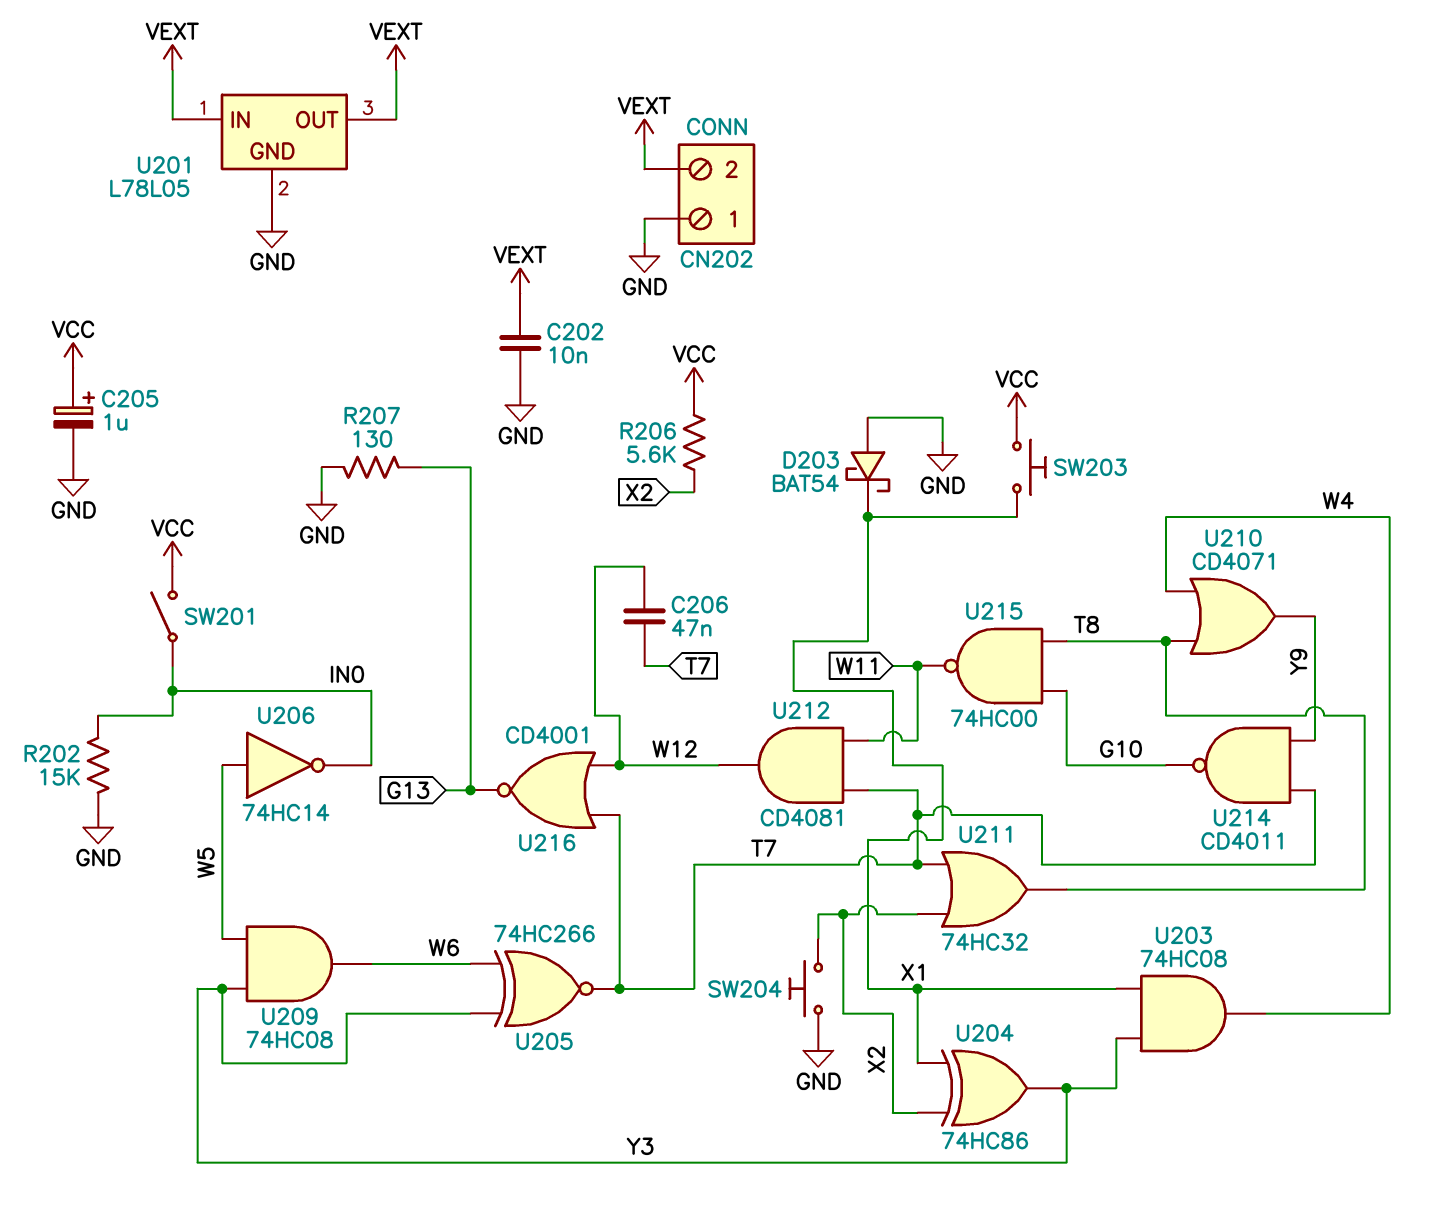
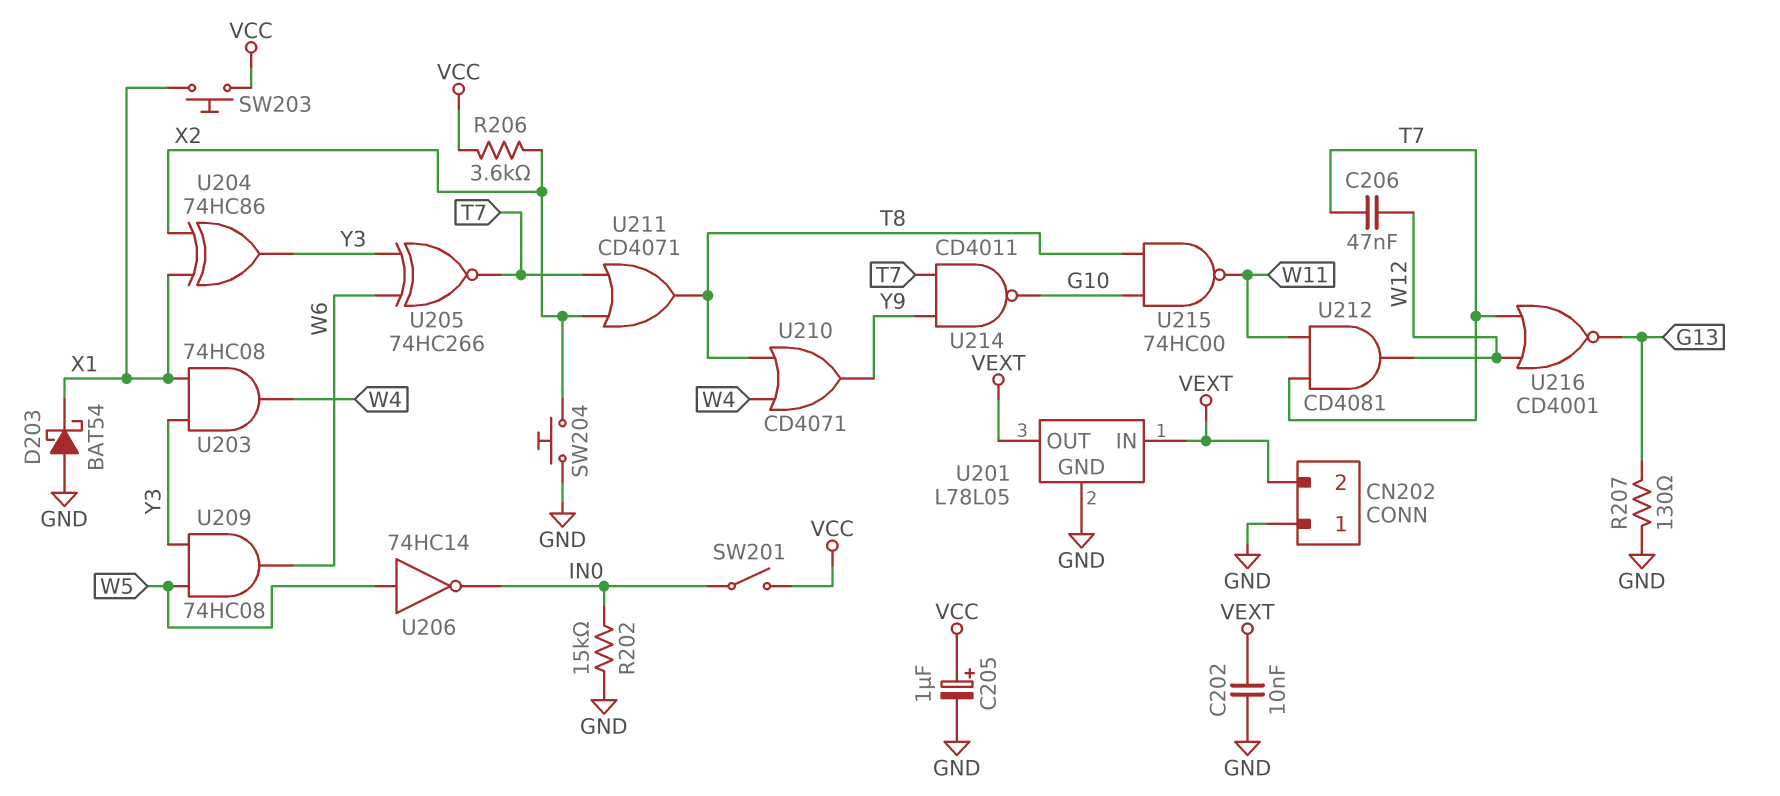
R206: 5.6k (VCC, X2) -> 3.6k (VCC, X2)
U211: OR 74HC32 (in T7, in X2, out T8) -> OR CD4071 (in T7, in X2, out T8)

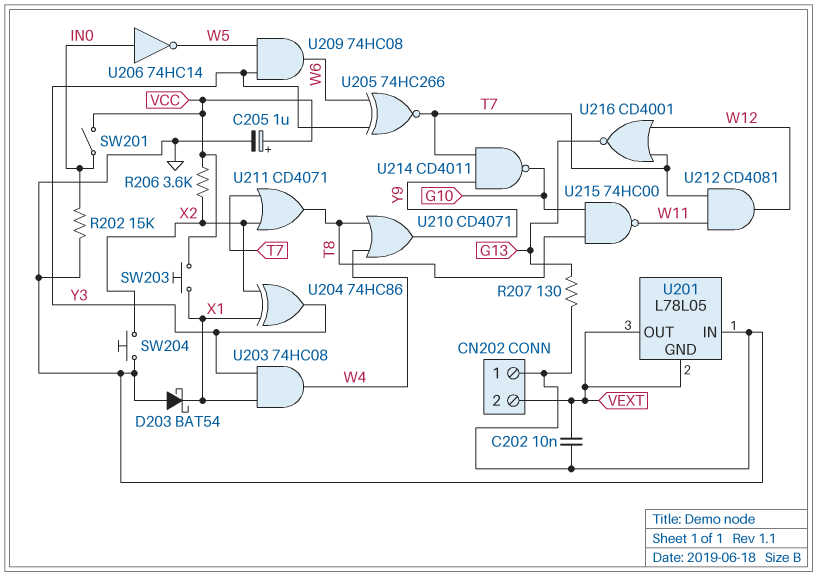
C206: 47nF (T7, W12) -> none
U201 pin GND: GND -> VEXT
U201 pin IN: VEXT -> GND
U206: NOT 74HC14 (in W5, out IN0) -> NOT 74HC14 (in IN0, out W5)

